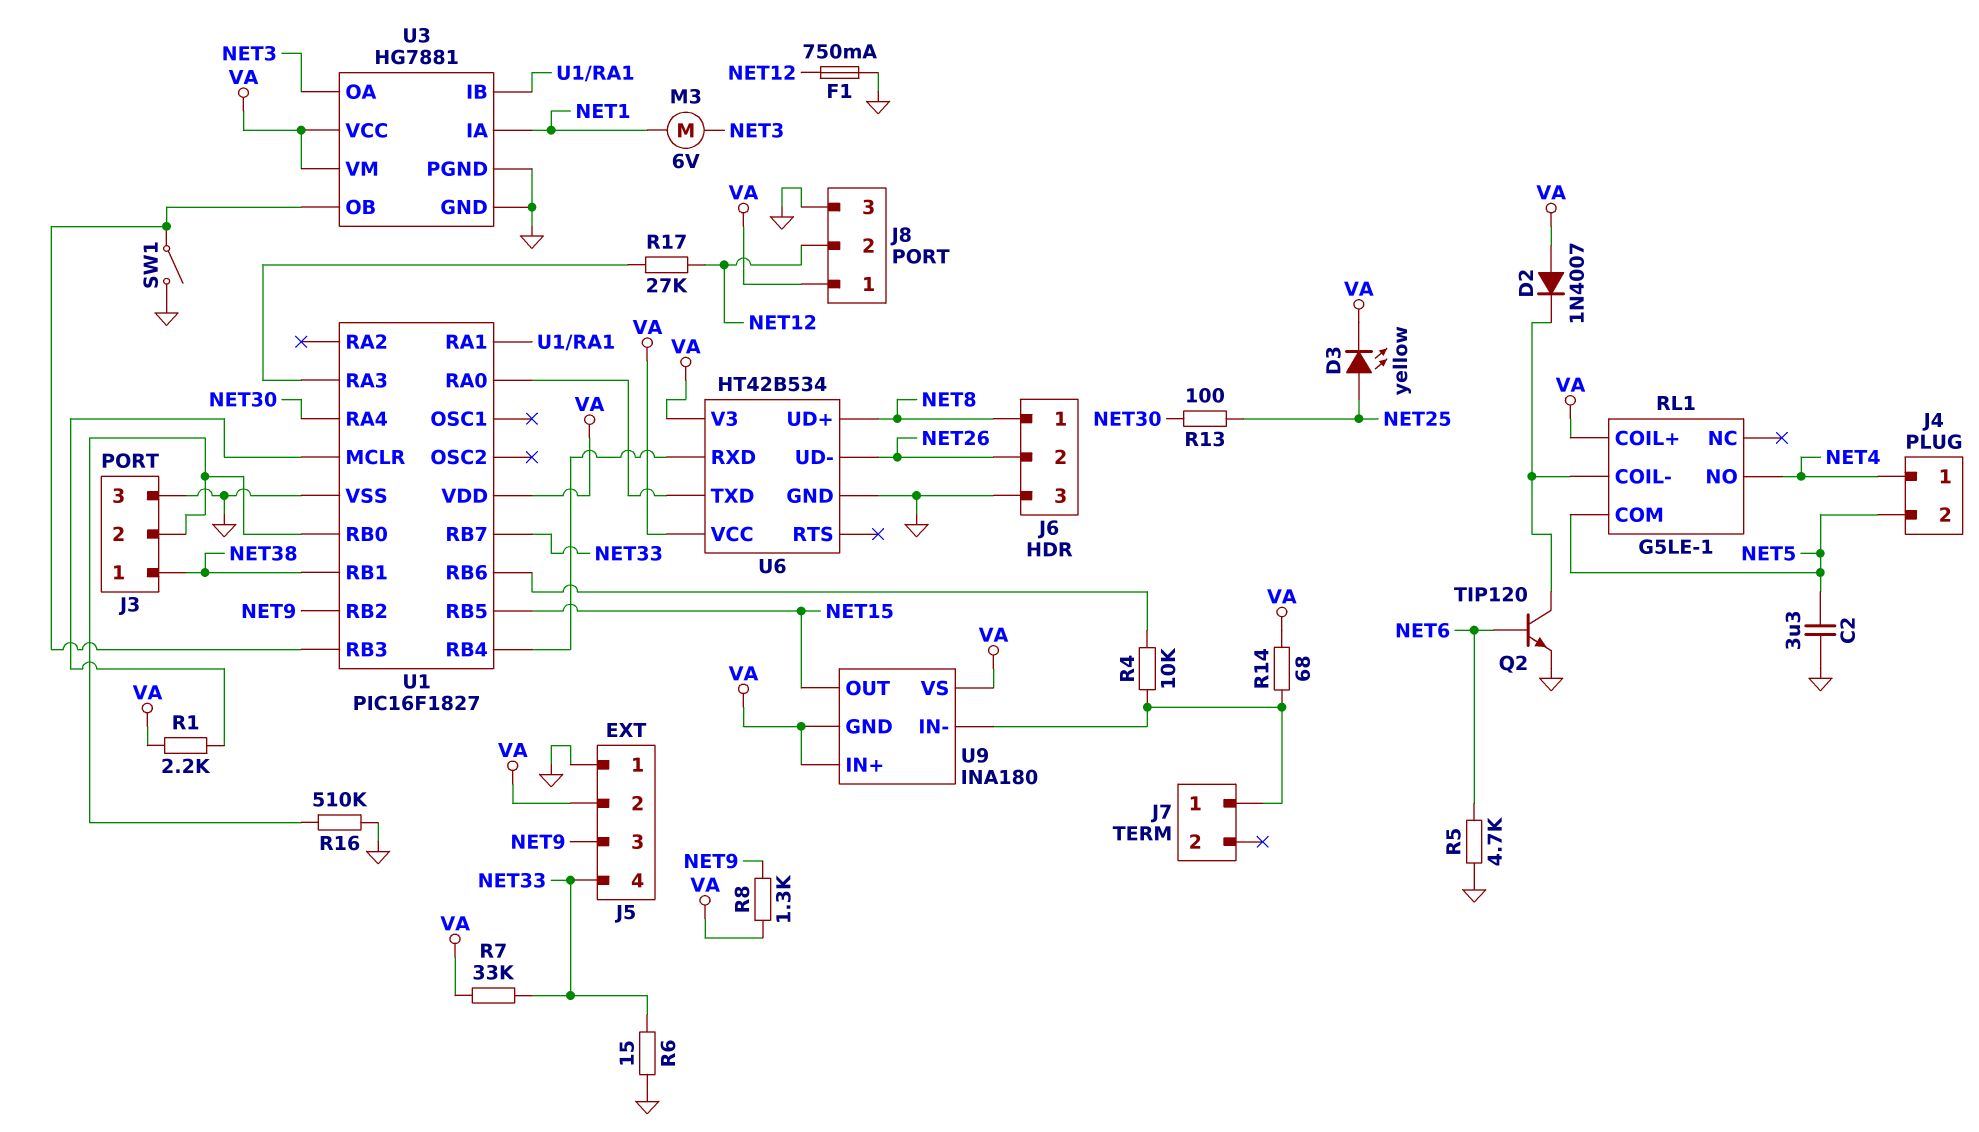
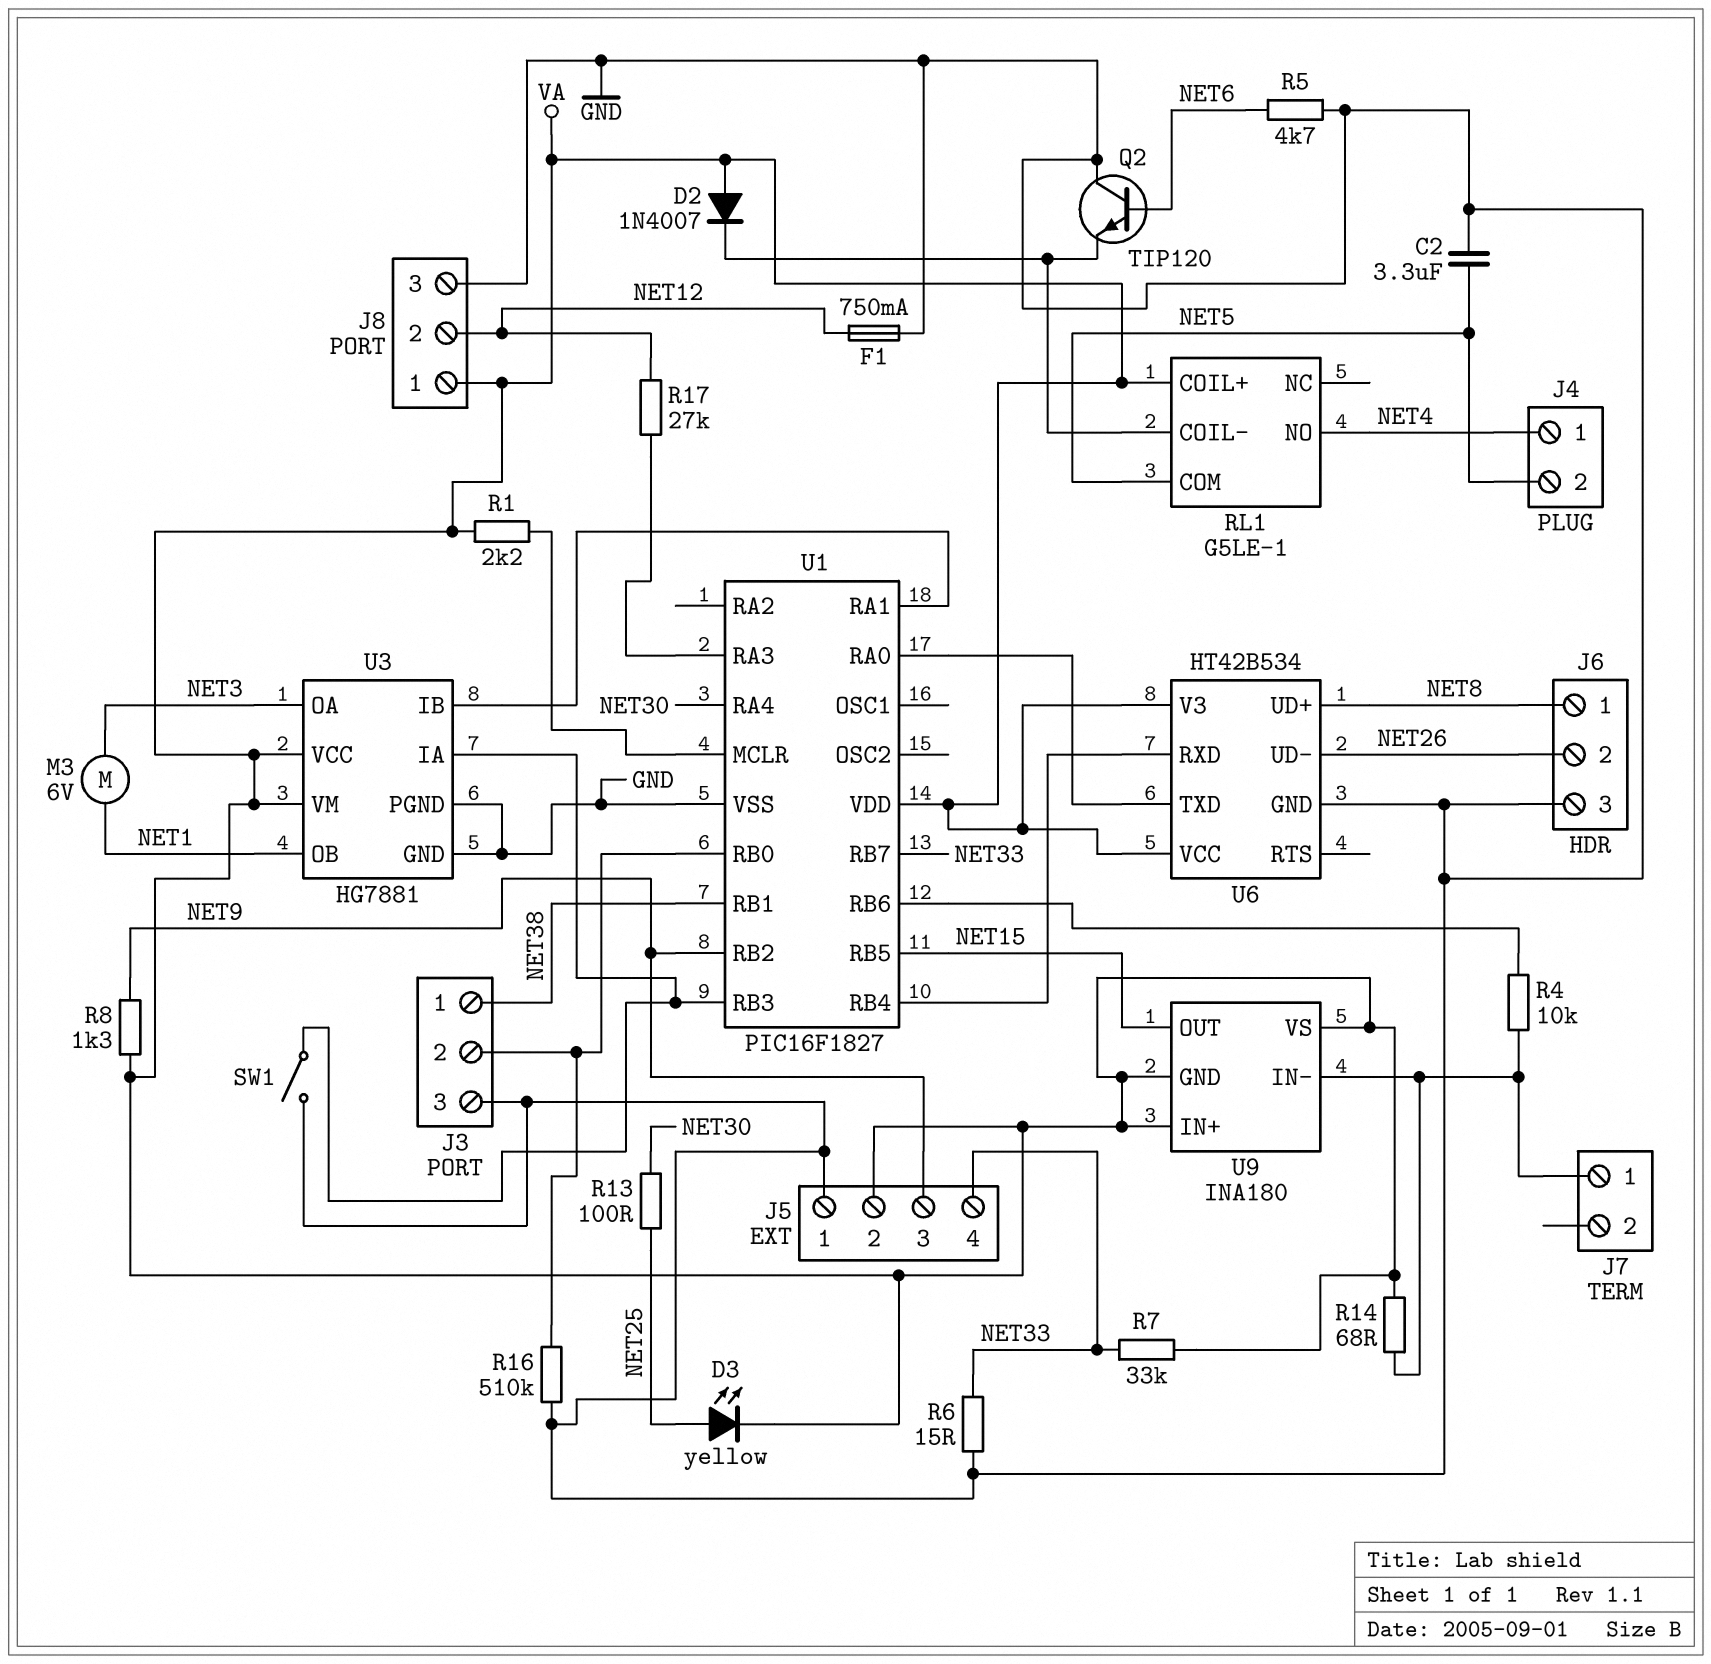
Q2: NPN TIP120 (B NET6, C RL1/COIL-, E GND) -> NPN TIP120 (B NET6, C GND, E RL1/COIL-)
U3 pin IA: NET1 -> U1/RB3
U3 pin OB: U1/RB3 -> NET1

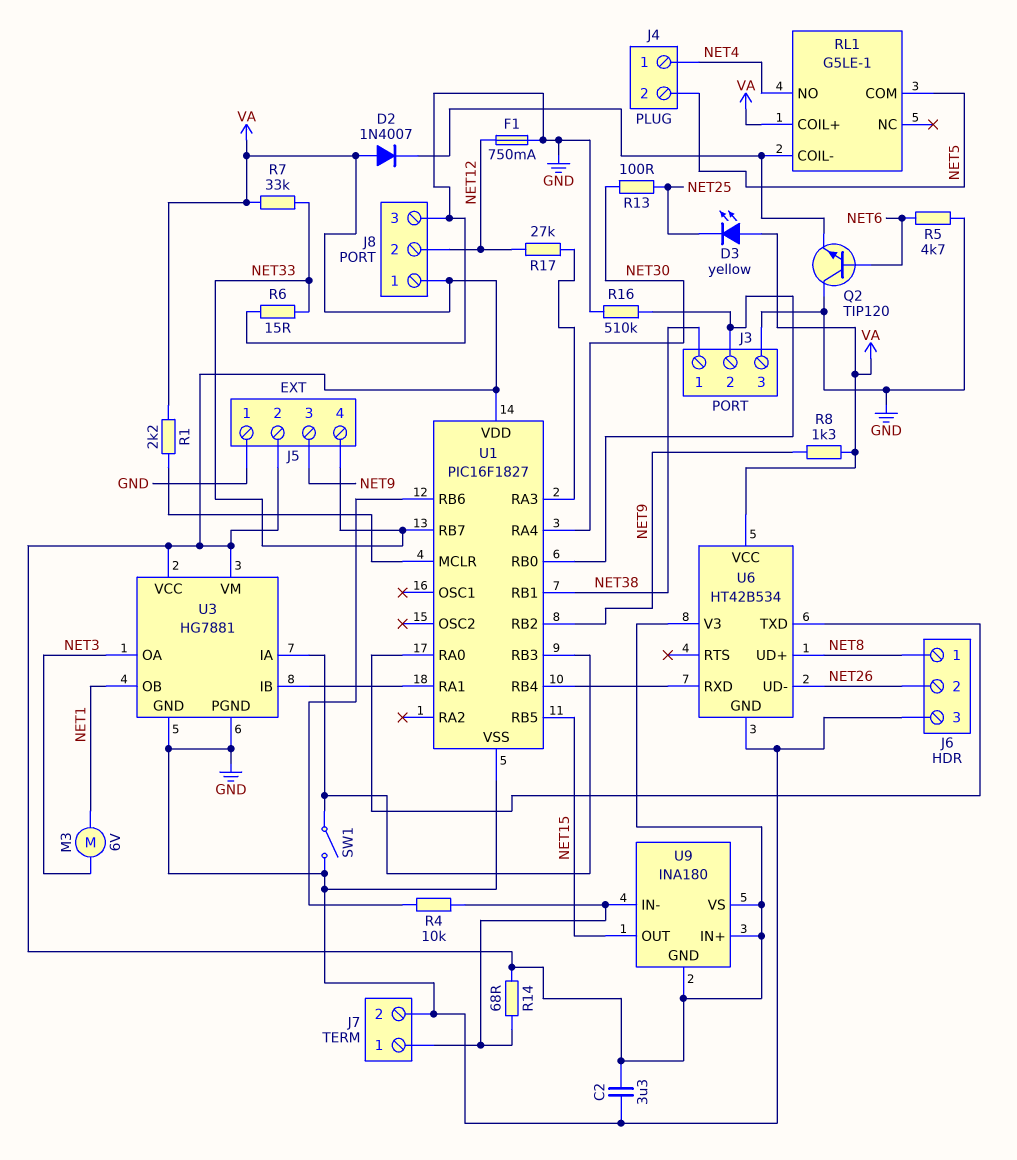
C2: 3.3uF (GND, NET5) -> 3.3uF (GND, VA)
D3: LED yellow (A NET25, K VA) -> LED yellow (A VA, K NET25)
J7 pin 2: none -> GND

